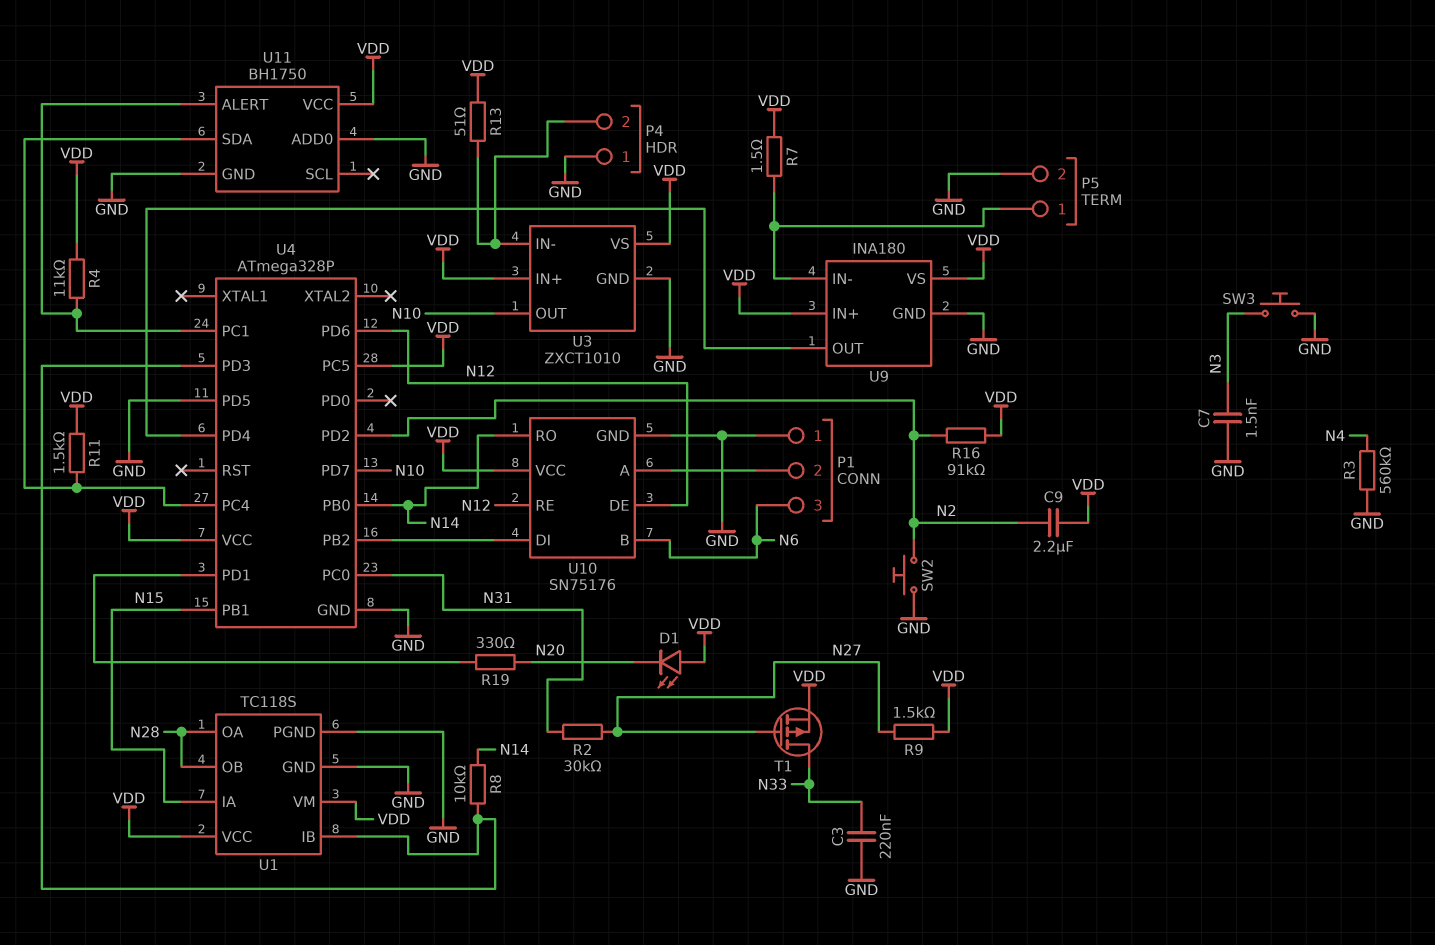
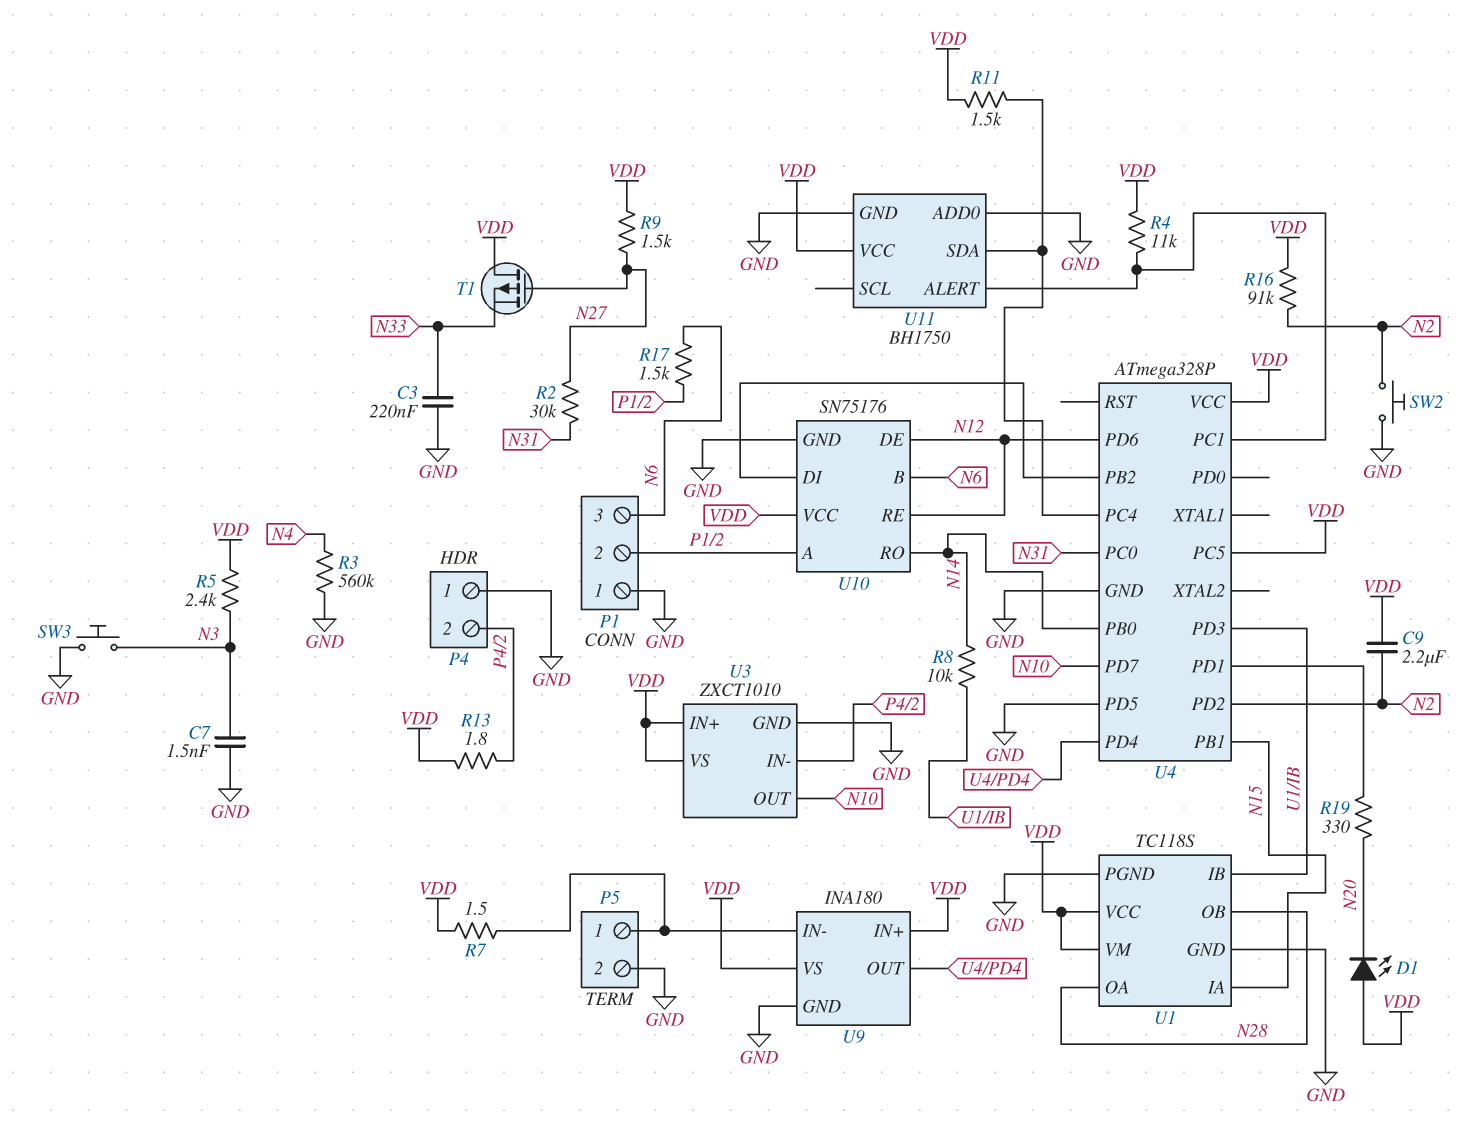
R5: none -> 2.4k (N3, VDD)
R13: 51 (P4/2, VDD) -> 1.8 (P4/2, VDD)
R17: none -> 1.5k (N6, P1/2)
T1: PMOS (G N27, D N33, S VDD) -> PMOS (G N27, D VDD, S N33)

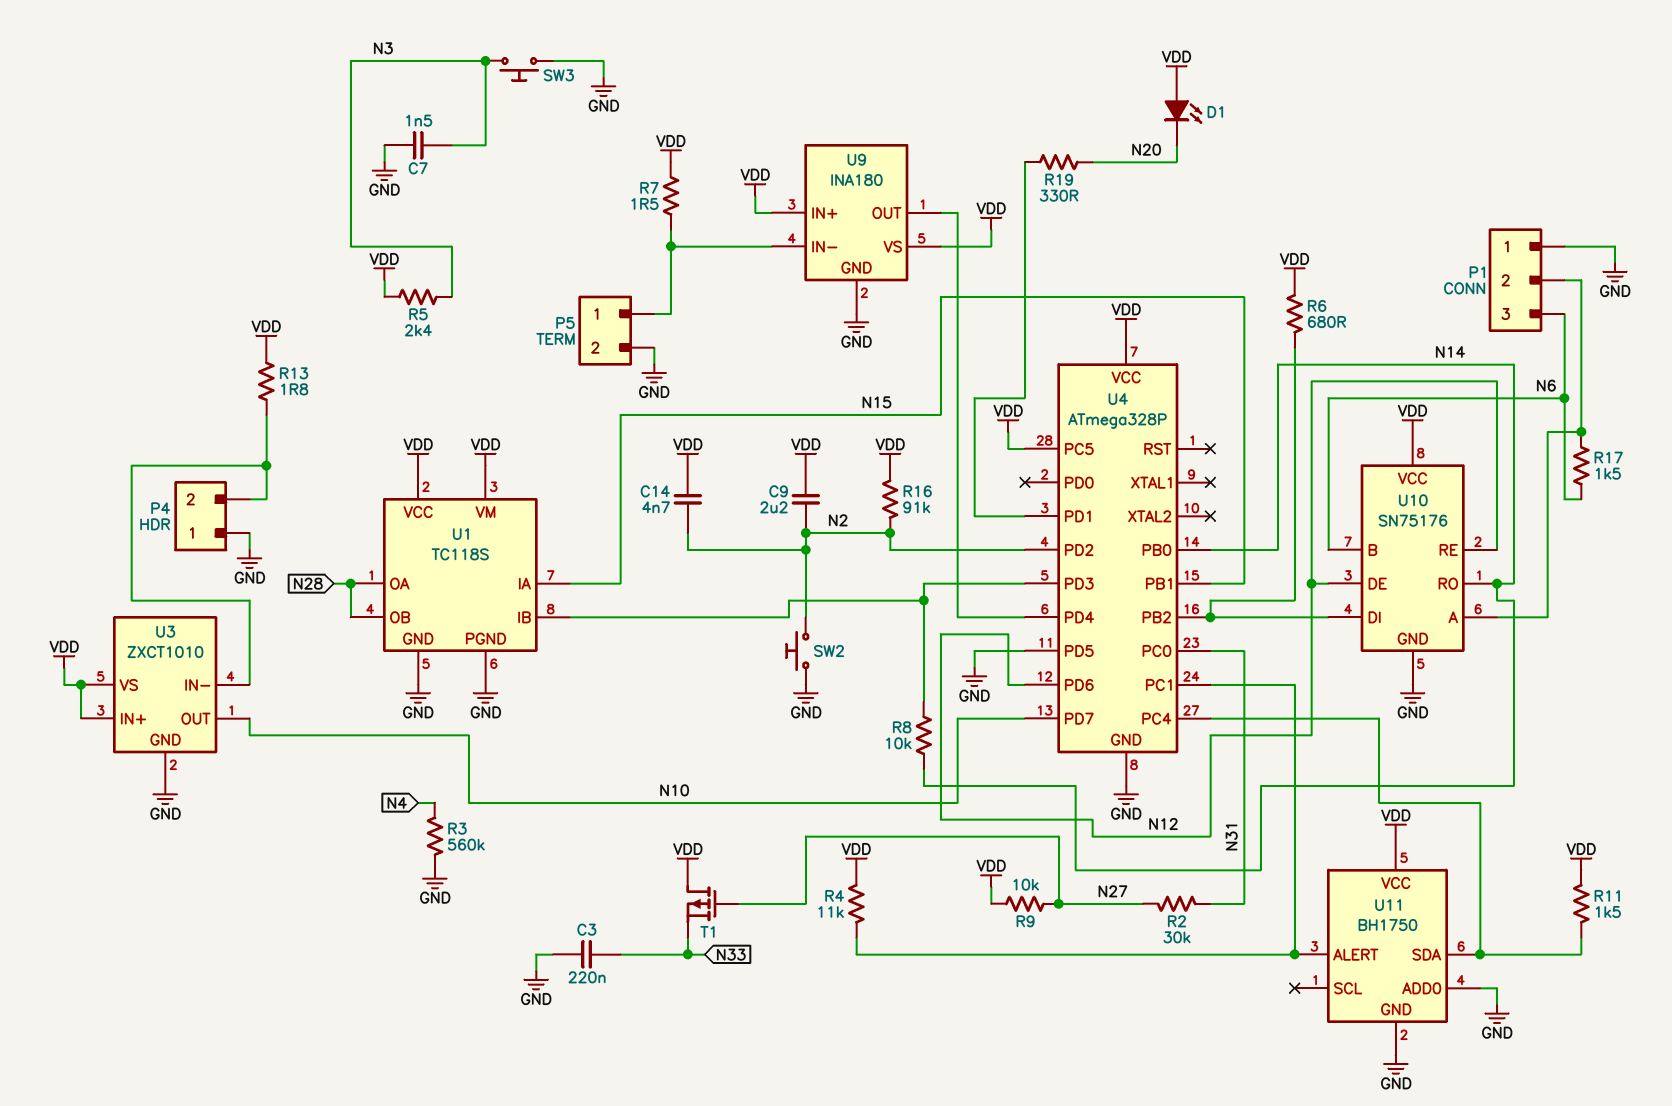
C14: none -> 4.7nF (N2, VDD)
R6: none -> 680 (U4/PB2, VDD)
R9: 1.5k (N27, VDD) -> 10k (N27, VDD)

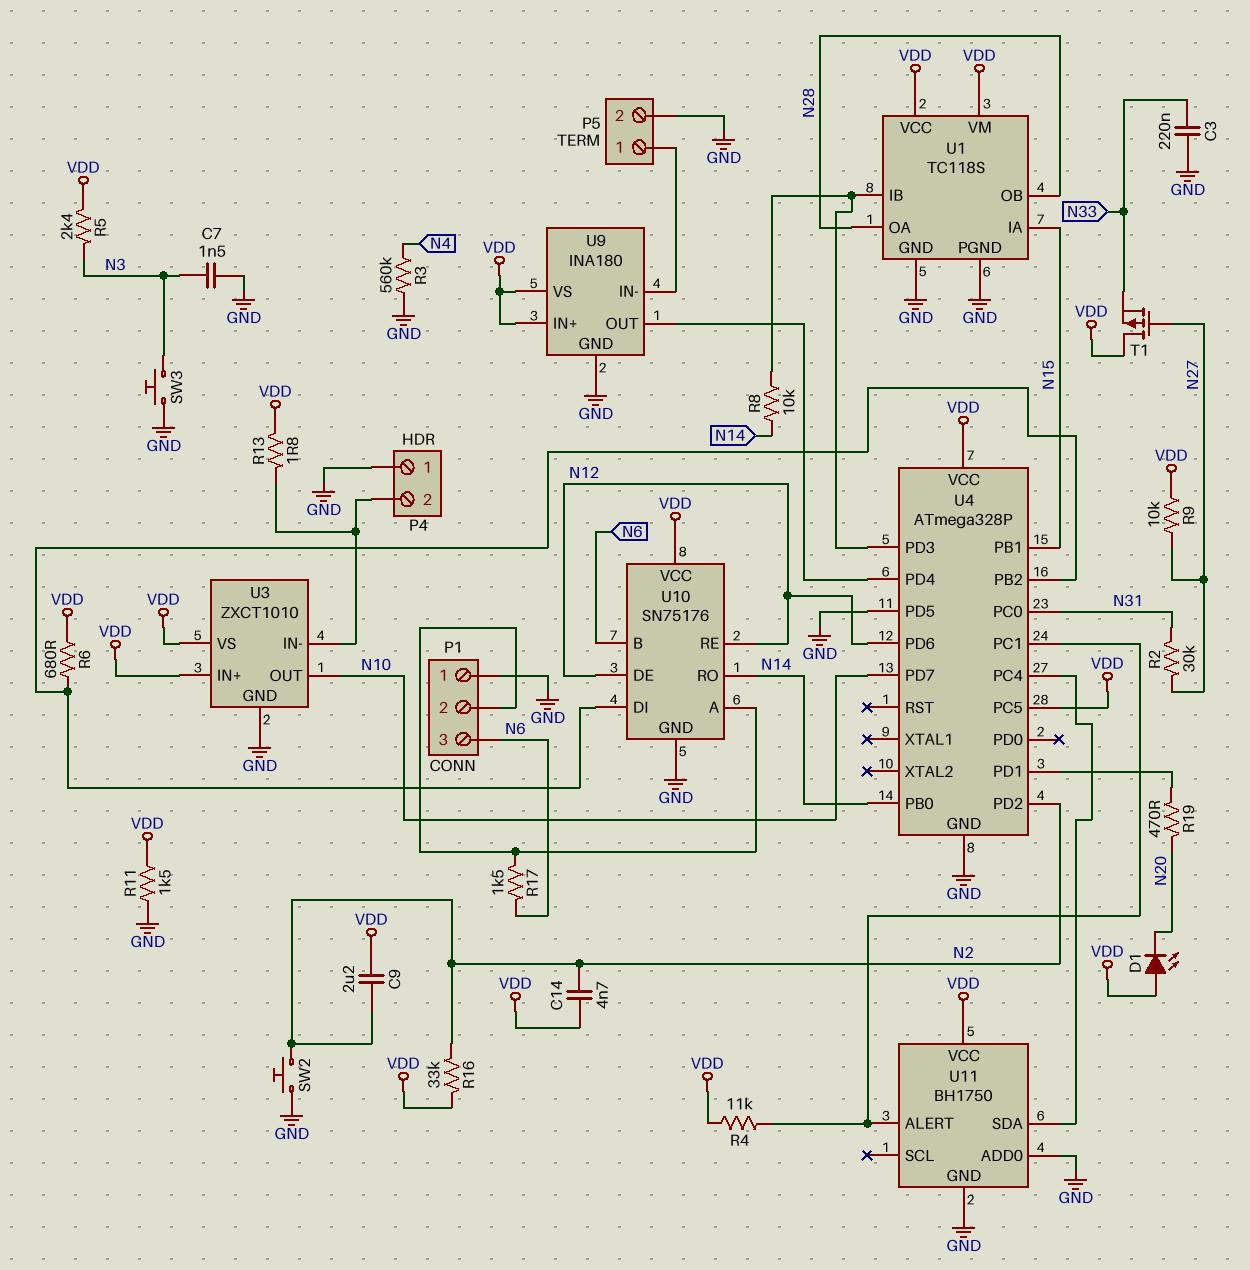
R7: 1.5 (P5/1, VDD) -> none
R11: 1.5k (U4/PC4, VDD) -> 1.5k (GND, VDD)
R16: 91k (N2, VDD) -> 33k (N2, VDD)
R19: 330 (N20, U4/PD1) -> 470 (N20, U4/PD1)

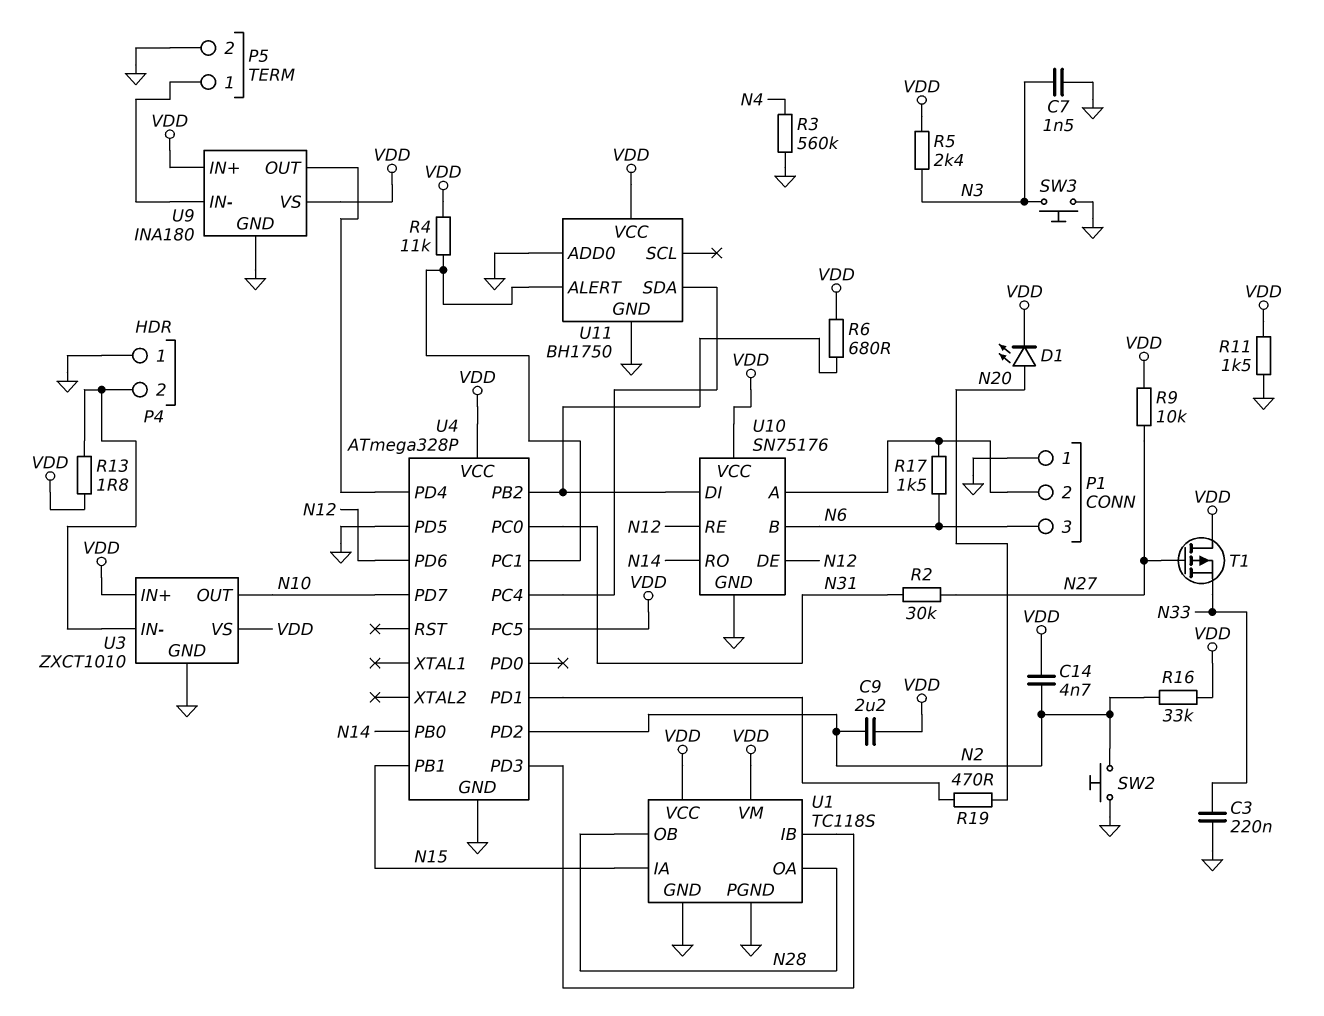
D1: LED (A VDD, K N20) -> LED (A N20, K VDD)
R8: 10k (N14, U1/IB) -> none

